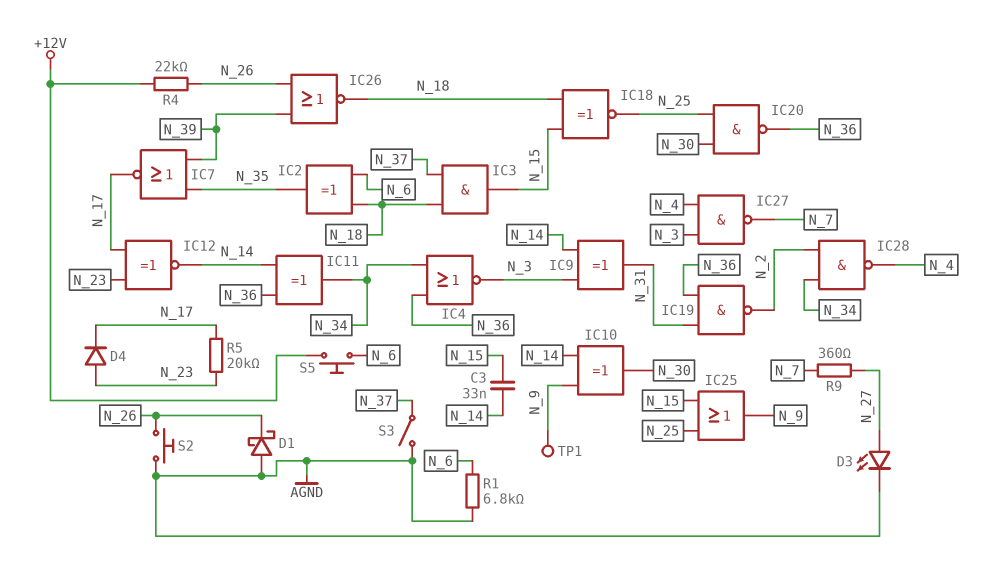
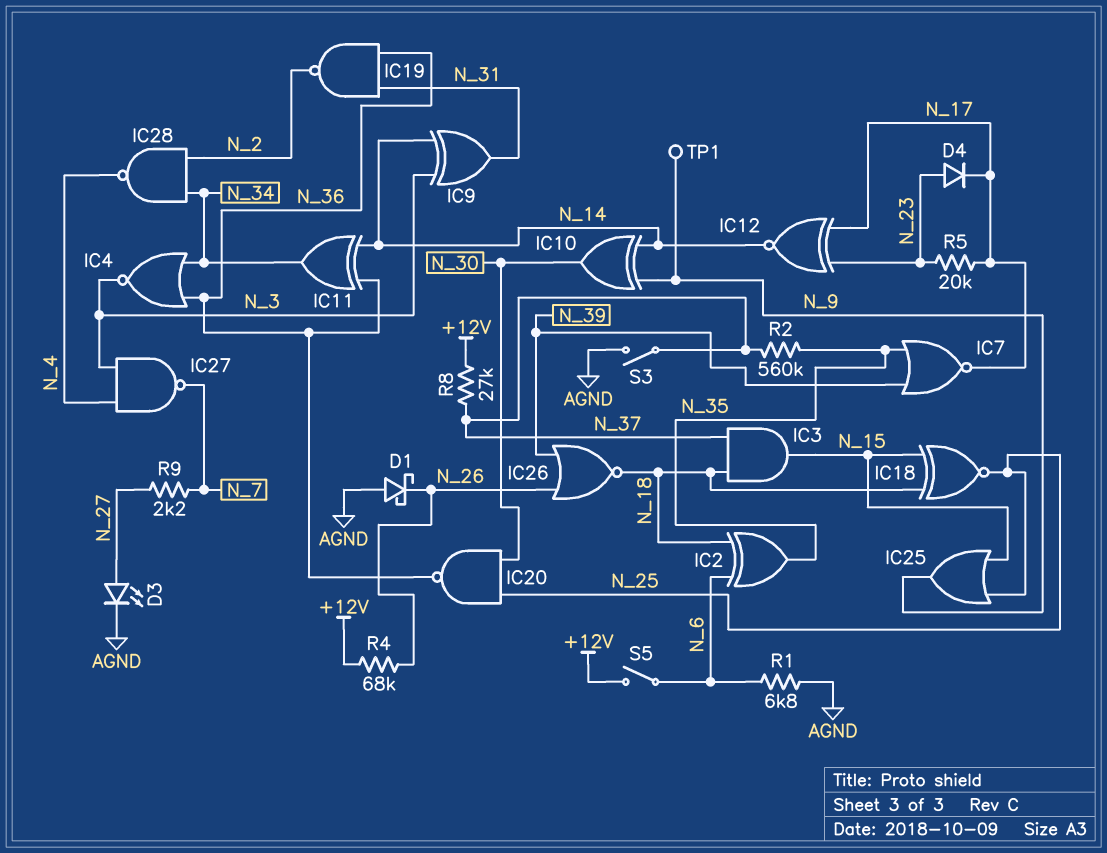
C3: 33nF (N_14, N_15) -> none
R2: none -> 560k (N_35, N_37)
R4: 22k (+12V, N_26) -> 68k (+12V, N_26)
R8: none -> 27k (+12V, N_37)
R9: 360 (N_7, N_27) -> 2.2k (N_7, N_27)
S2: button (AGND, N_26) -> none
S5: button (+12V, N_6) -> switch (+12V, N_6)

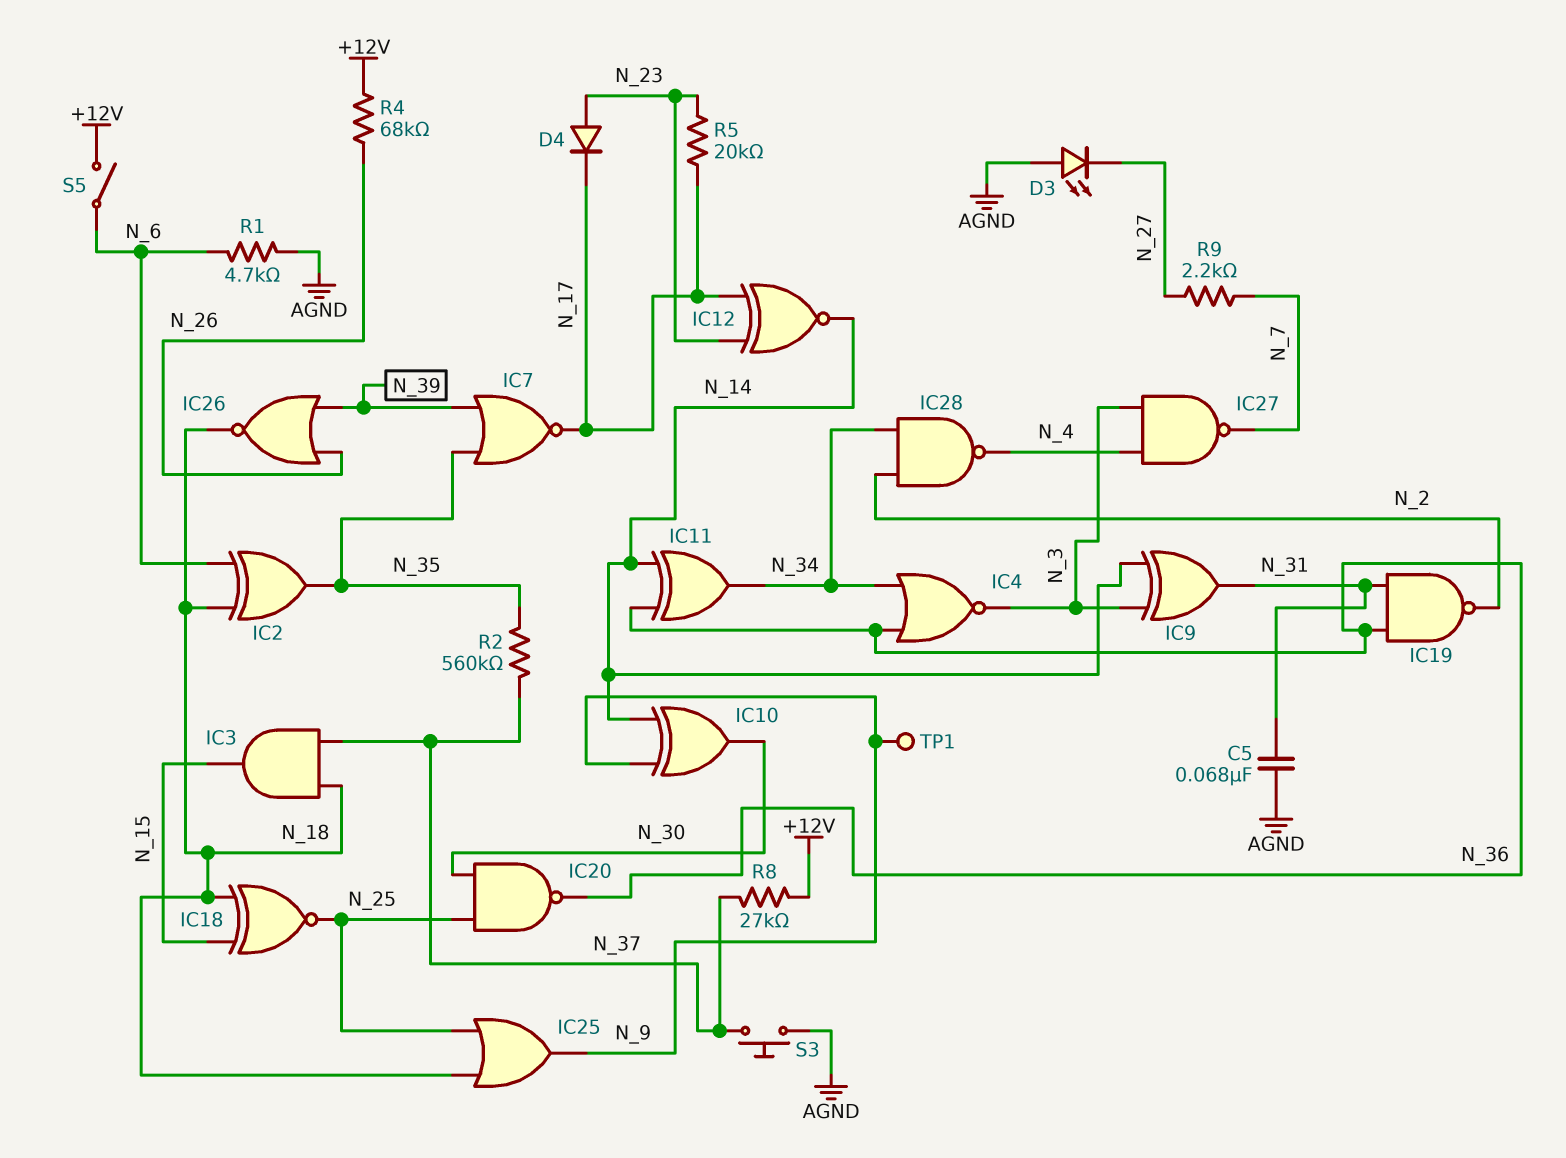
C5: none -> 68nF (AGND, N_31)
D1: schottky (A AGND, K N_26) -> none
D3: LED (A N_27, K AGND) -> LED (A AGND, K N_27)
IC25: OR (in N_15, in N_25, out N_9) -> OR (in N_18, in N_25, out N_9)
R1: 6.8k (AGND, N_6) -> 4.7k (AGND, N_6)
S3: switch (AGND, N_37) -> button (AGND, N_37)

